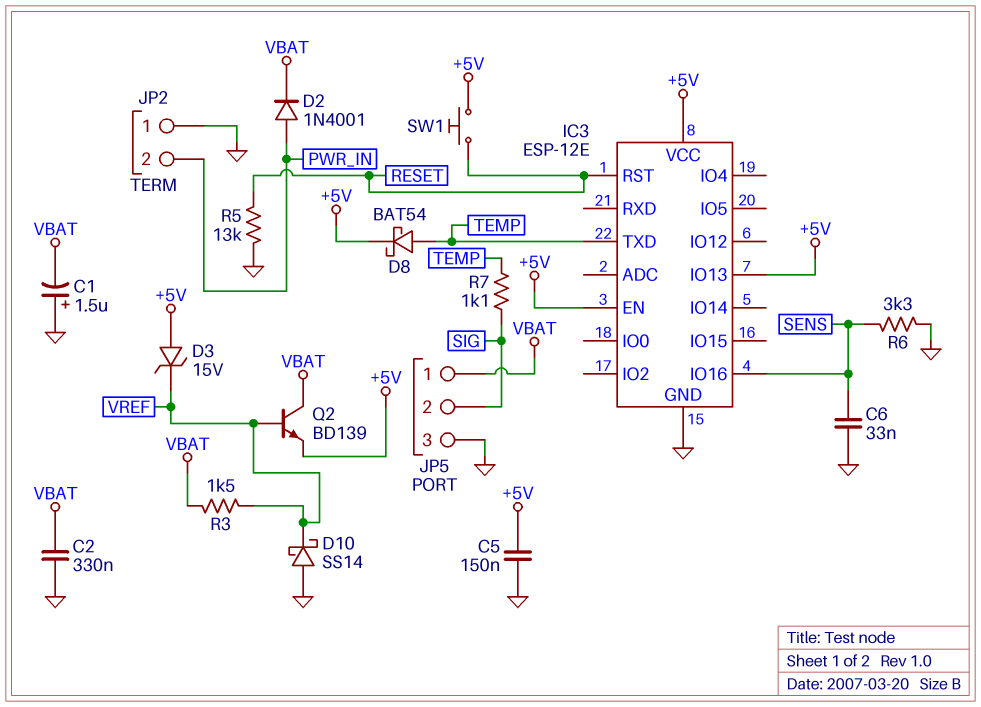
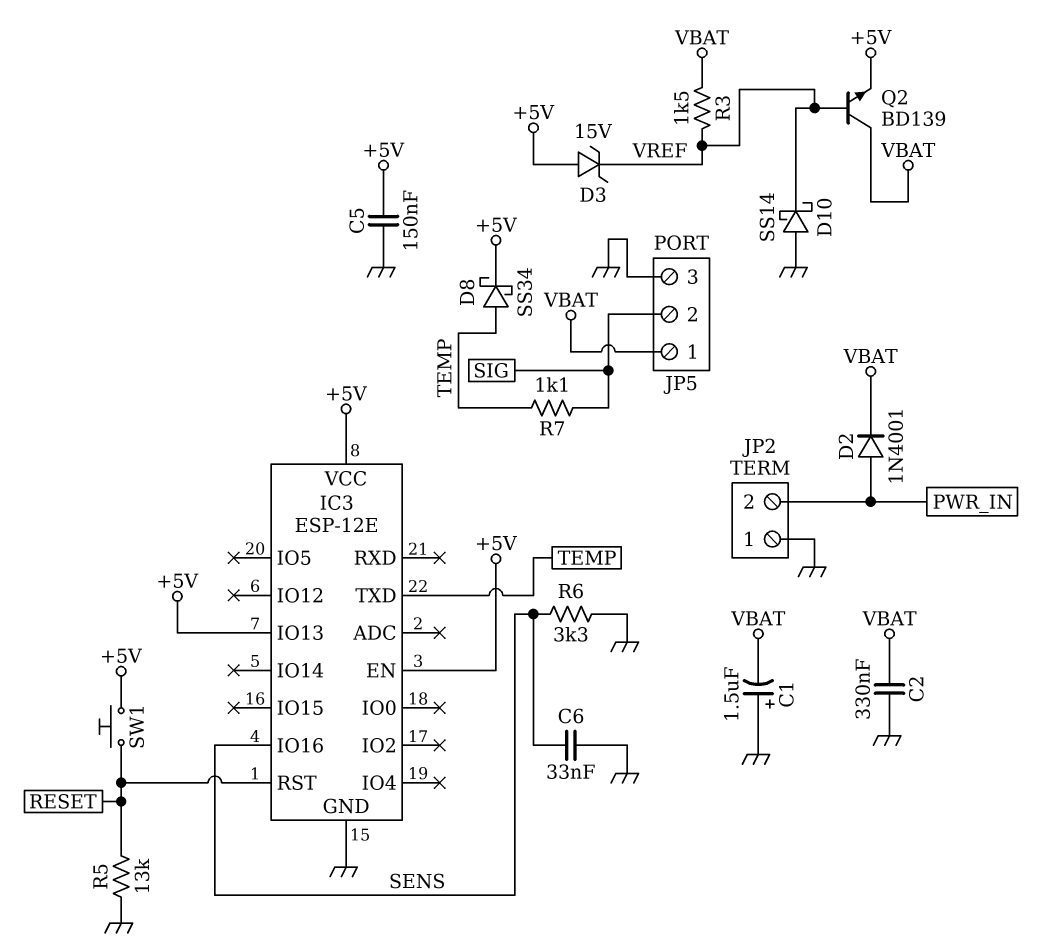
D8: schottky BAT54 (A TEMP, K +5V) -> schottky SS34 (A TEMP, K +5V)

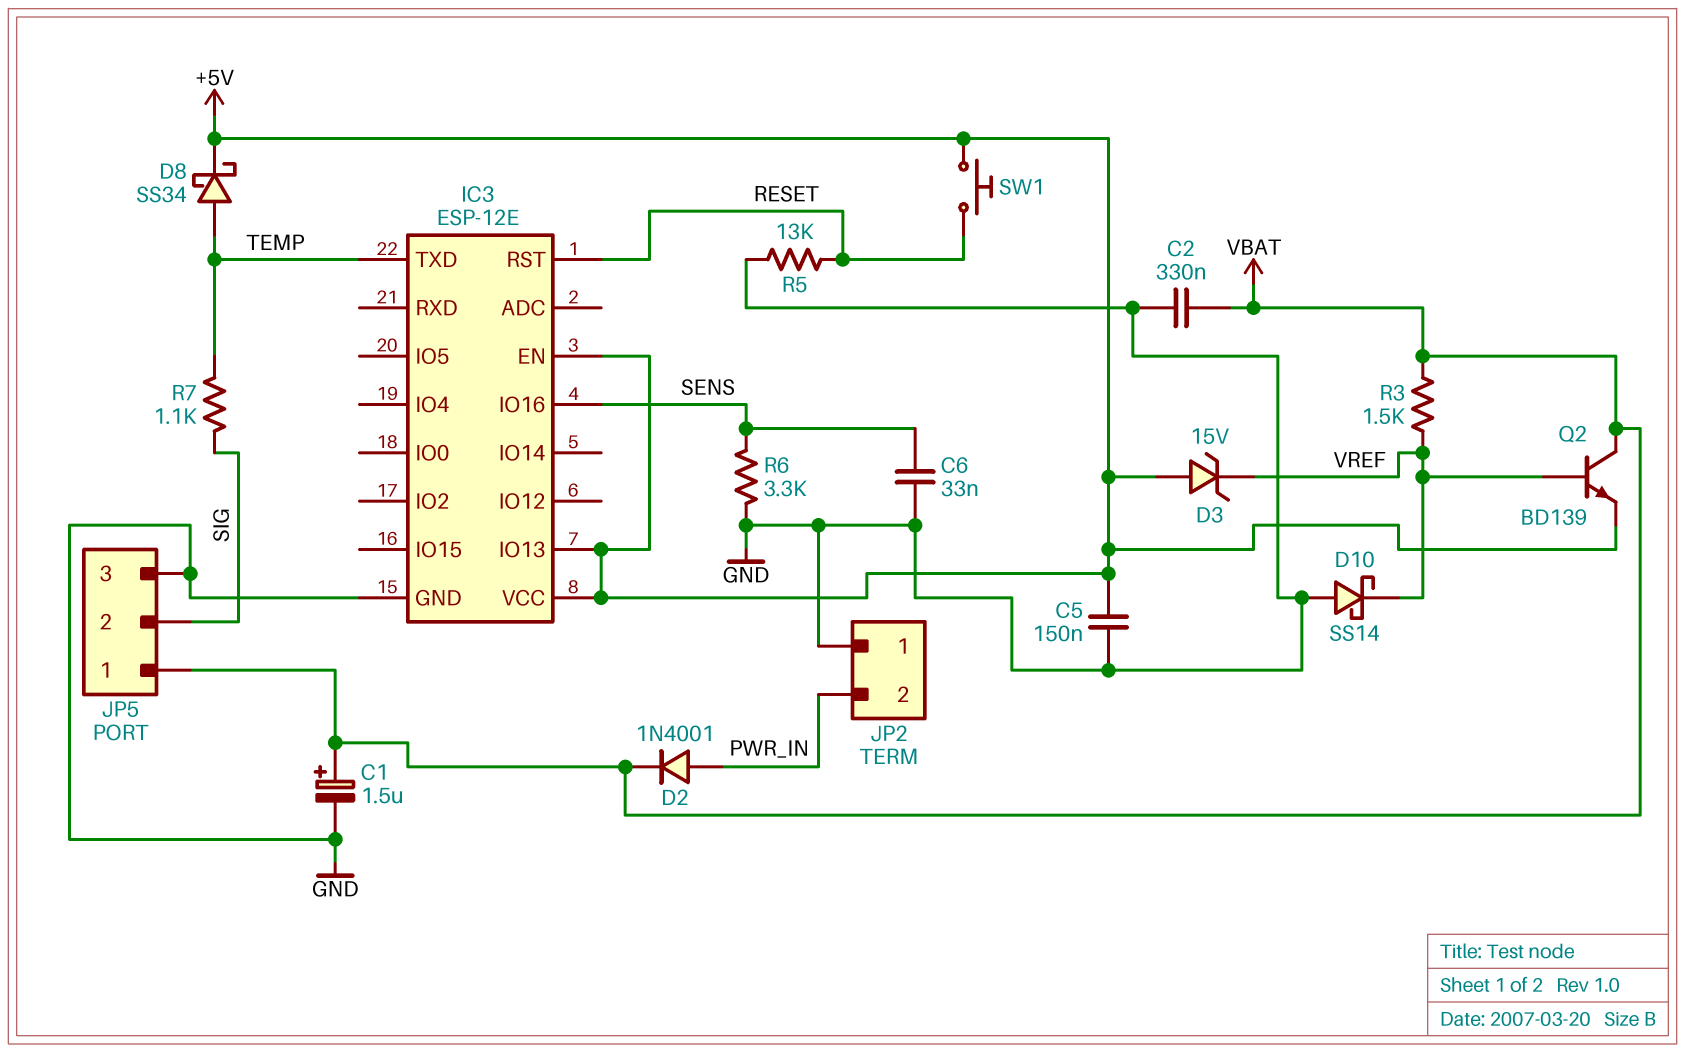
C1: 1.5uF (plus GND, minus VBAT) -> 1.5uF (plus VBAT, minus GND)

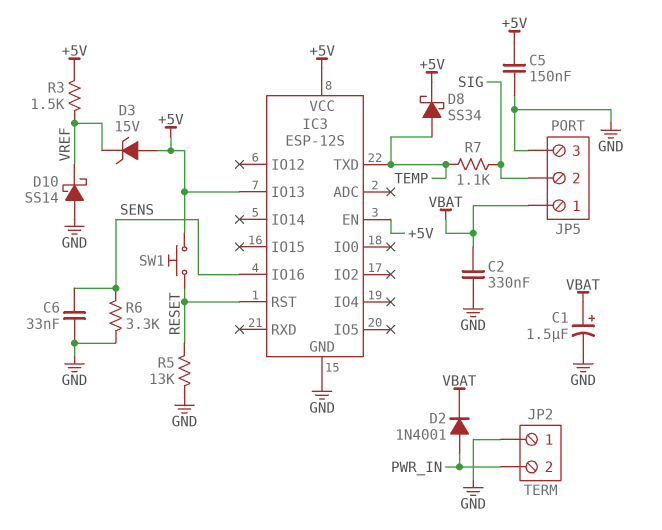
IC3: ESP-12E -> ESP-12S
Q2: NPN BD139 (B VREF, C VBAT, E +5V) -> none
R3: 1.5k (VBAT, VREF) -> 1.5k (+5V, VREF)

